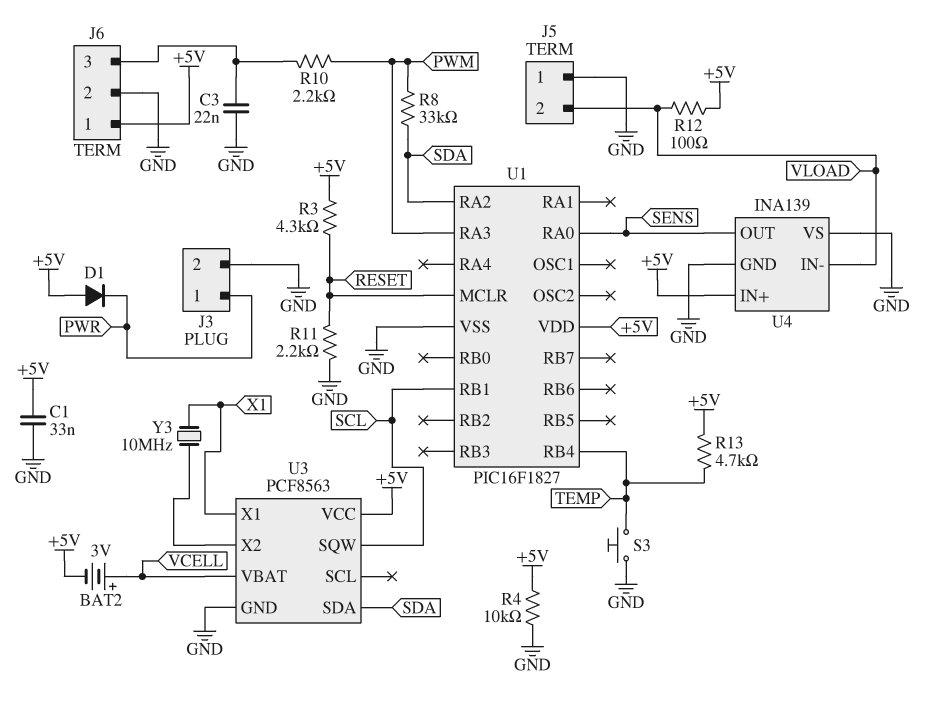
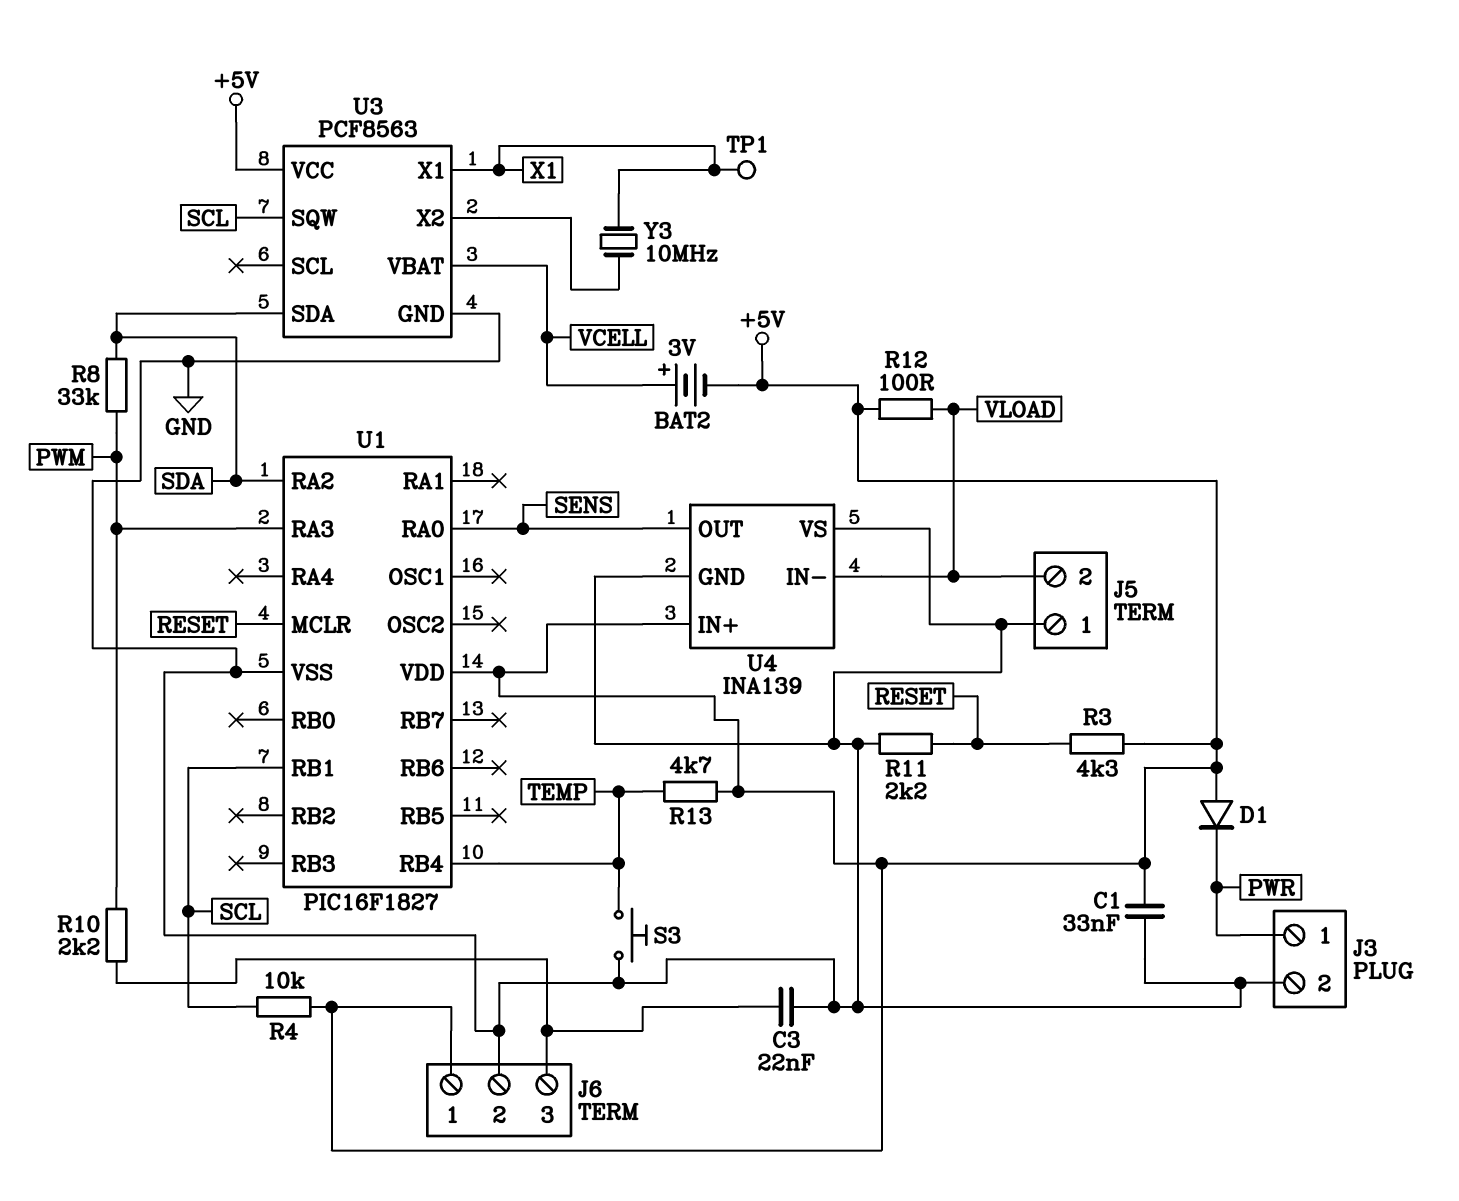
R4: 10k (+5V, GND) -> 10k (+5V, SCL)
TP1: none -> test point (X1)

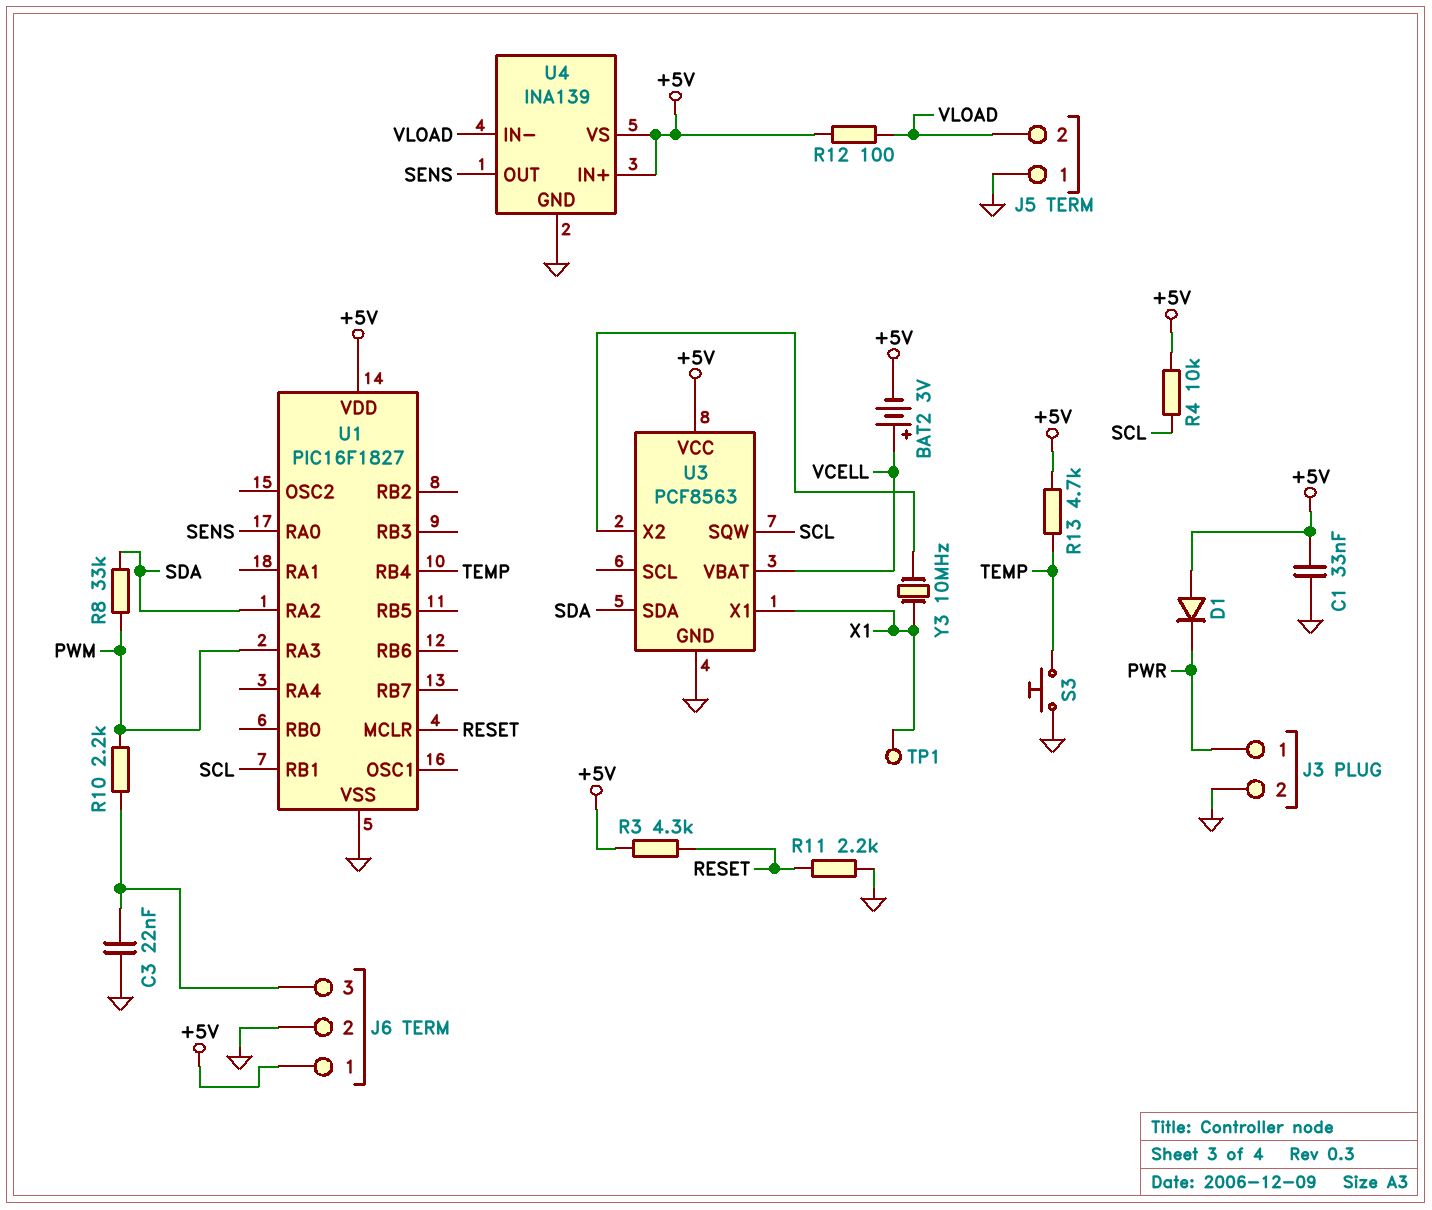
U4 pin VS: GND -> +5V

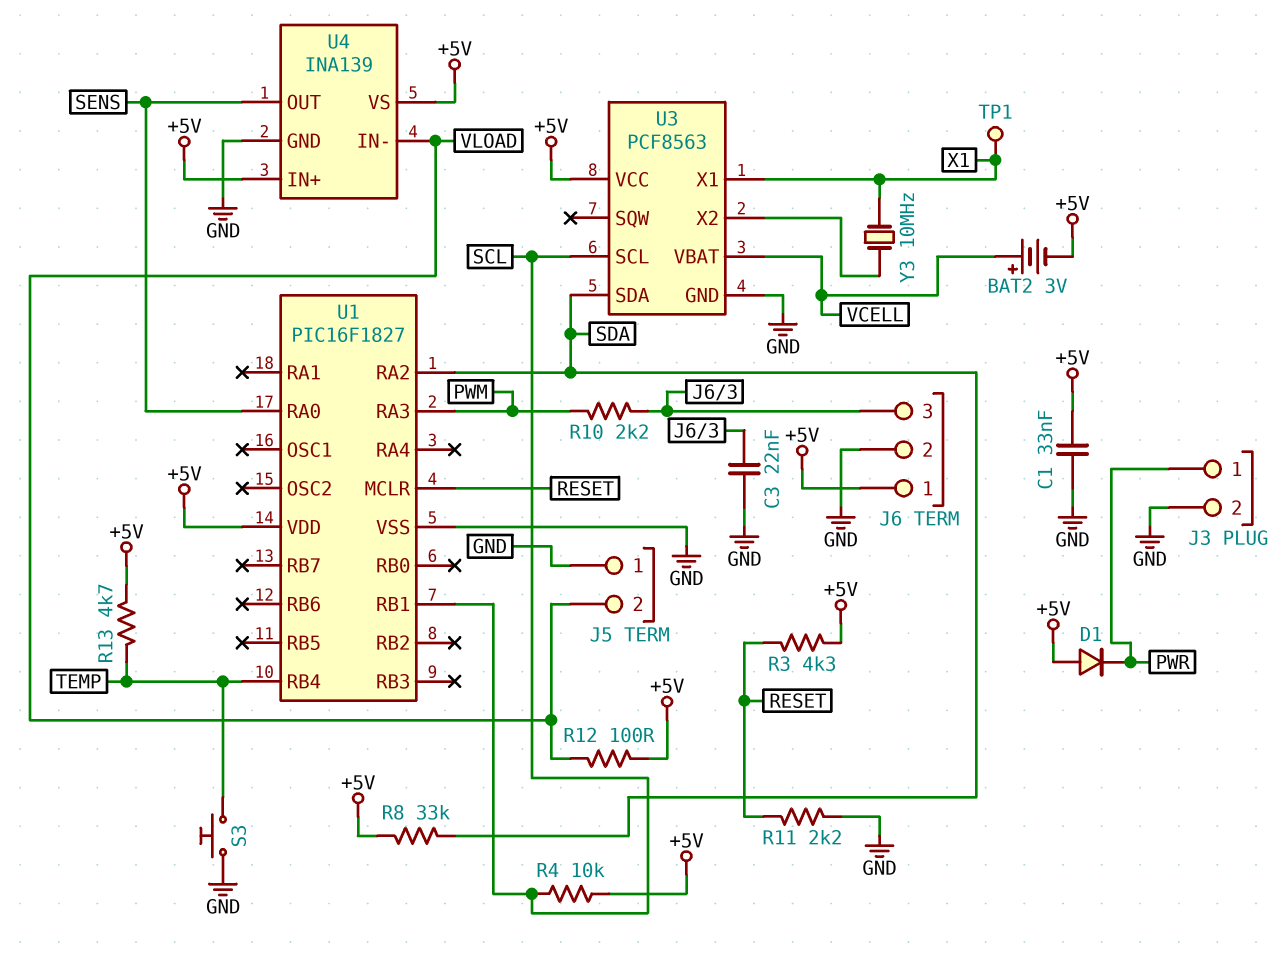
R8: 33k (PWM, SDA) -> 33k (+5V, SDA)
U3 pin SCL: none -> SCL
U3 pin SQW: SCL -> none

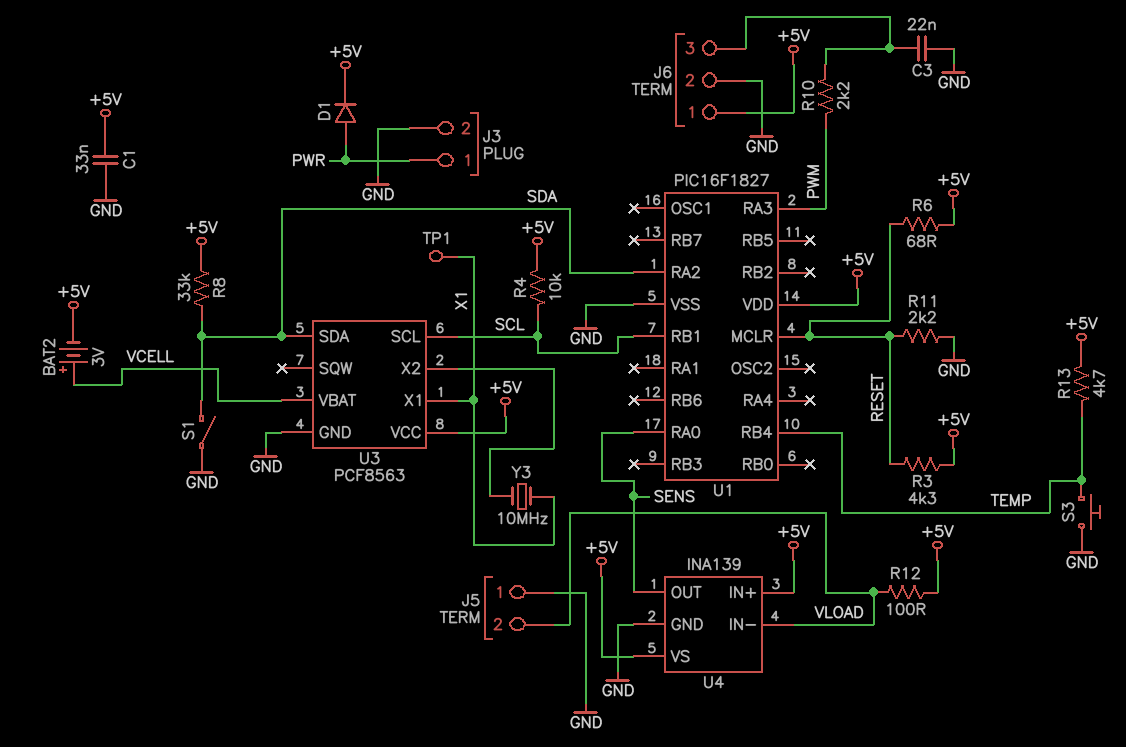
D1: diode (A +5V, K PWR) -> diode (A PWR, K +5V)
R6: none -> 68 (+5V, RESET)
S1: none -> switch (GND, SDA)

